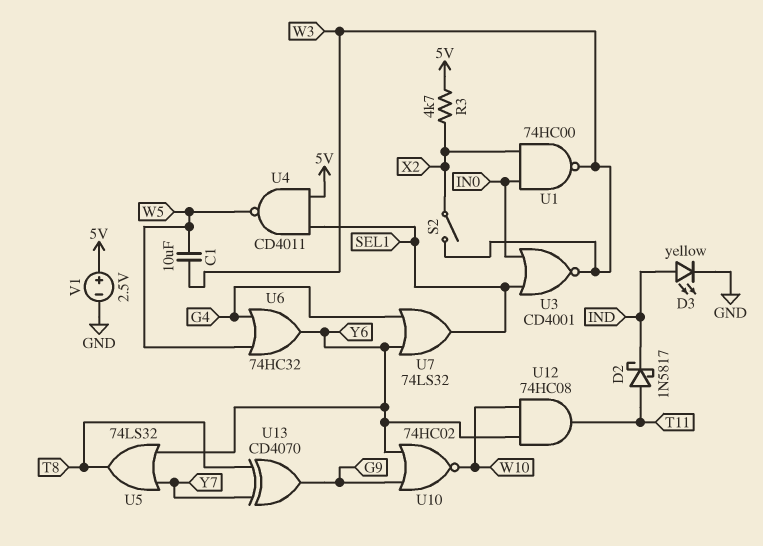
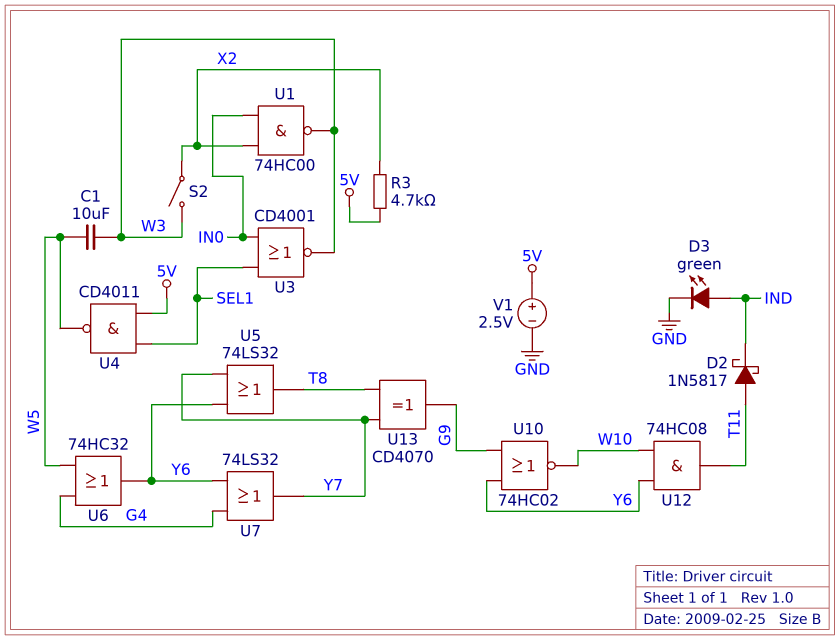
D3: LED yellow (A IND, K GND) -> LED green (A IND, K GND)
U7: OR 74LS32 (in G4, in Y6, out SEL1) -> OR 74LS32 (in G4, in Y6, out Y7)

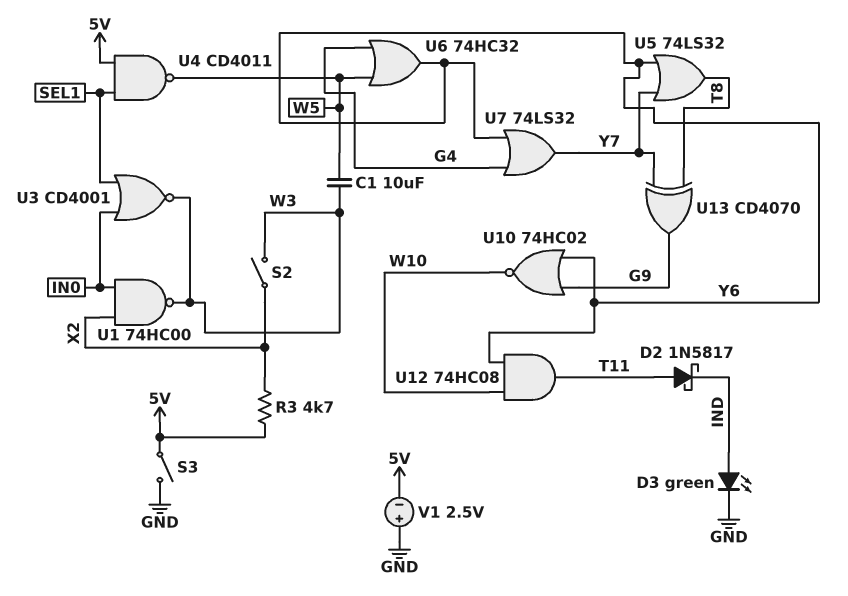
S3: none -> switch (5V, GND)
V1: 2.5V (plus 5V, minus GND) -> 2.5V (plus GND, minus 5V)

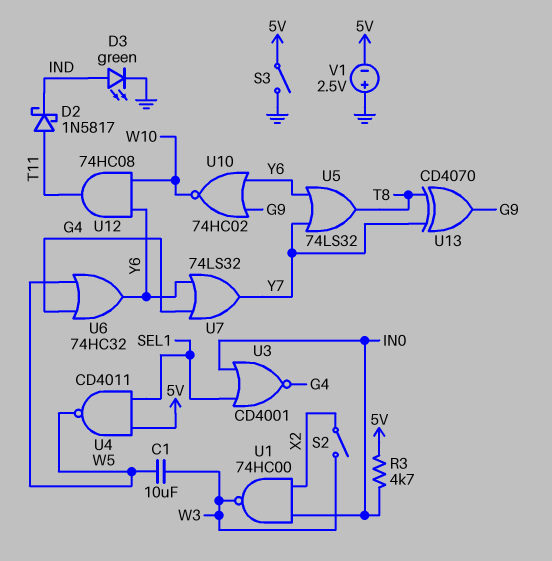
R3: 4.7k (5V, X2) -> 4.7k (5V, IN0)
U3: NOR CD4001 (in IN0, in SEL1, out W3) -> NOR CD4001 (in IN0, in SEL1, out G4)

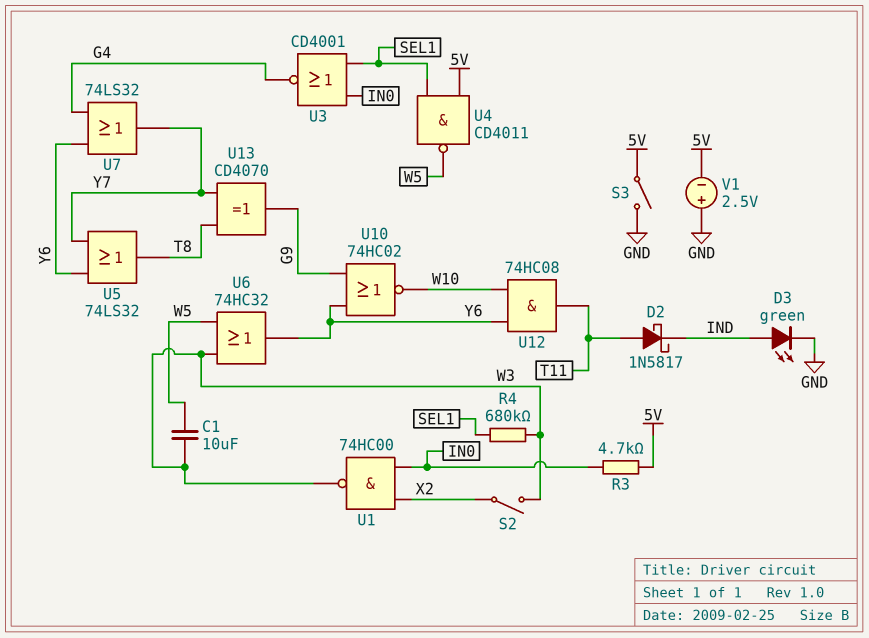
R4: none -> 680k (SEL1, W3)
U6: OR 74HC32 (in G4, in W5, out Y6) -> OR 74HC32 (in W3, in W5, out Y6)

